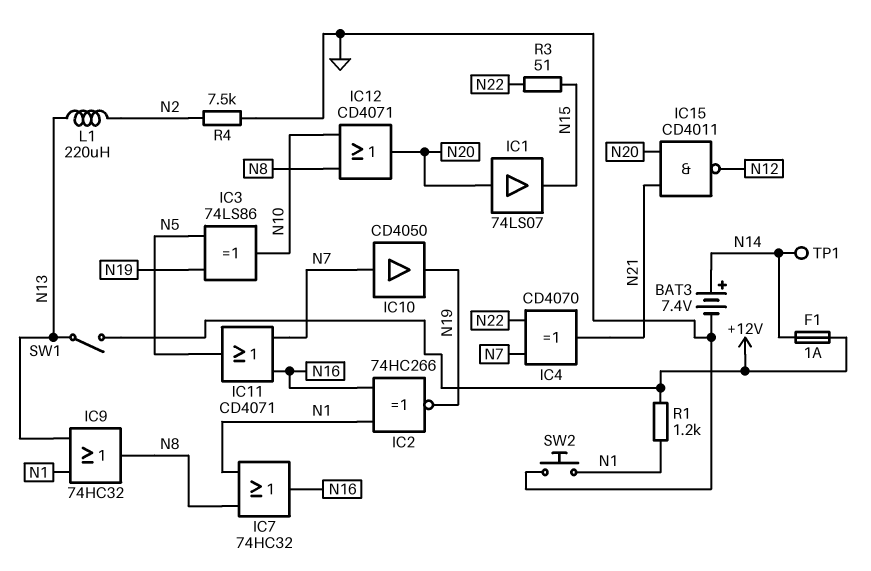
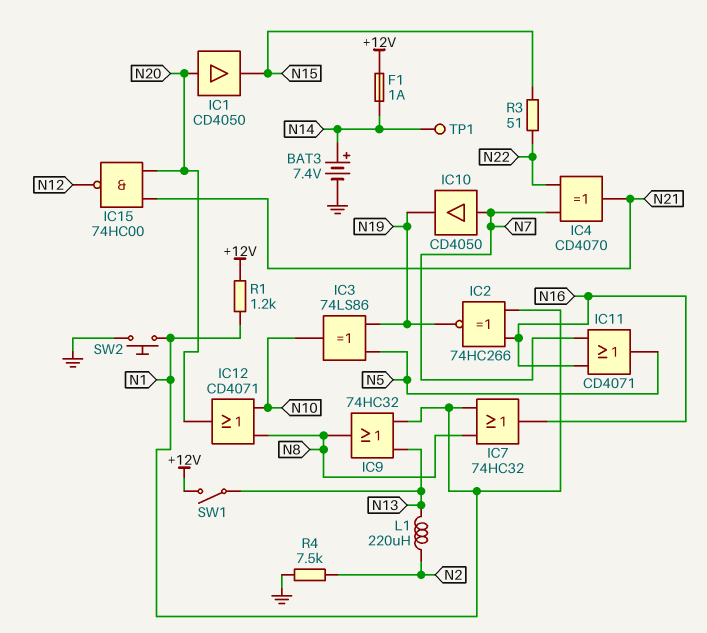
IC1: buffer 74LS07 (in N20, out N15) -> buffer CD4050 (in N20, out N15)
IC15: NAND CD4011 (in N20, in N21, out N12) -> NAND 74HC00 (in N20, in N21, out N12)

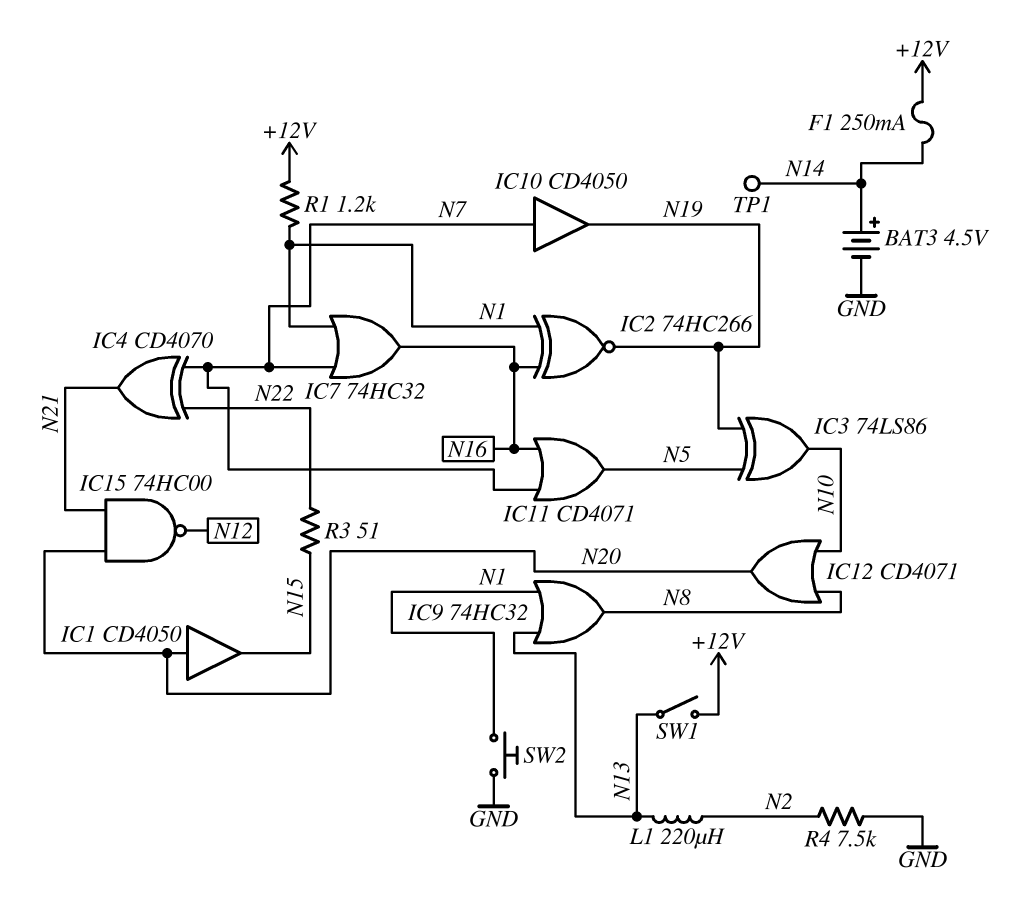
BAT3: 7.4V (plus N14, minus GND) -> 4.5V (plus N14, minus GND)
F1: 1A (+12V, N14) -> 250mA (+12V, N14)
IC7: OR 74HC32 (in N1, in N8, out N16) -> OR 74HC32 (in N1, in N7, out N16)

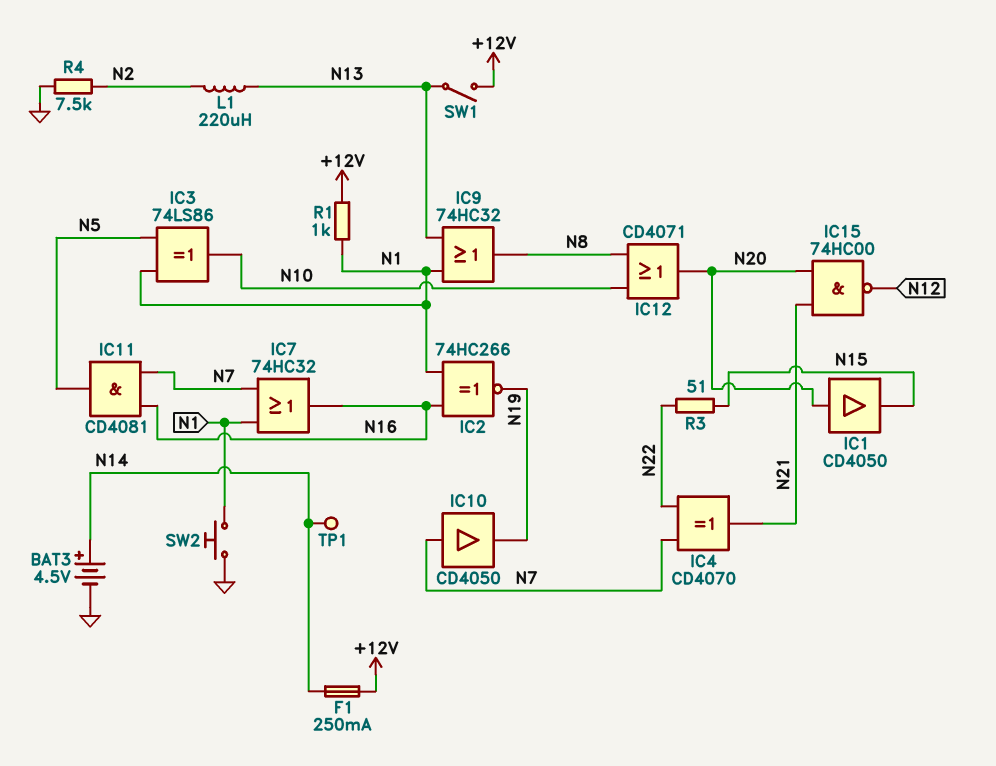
IC3: XOR 74LS86 (in N5, in N19, out N10) -> XOR 74LS86 (in N1, in N5, out N10)
IC11: OR CD4071 (in N7, in N16, out N5) -> AND CD4081 (in N7, in N16, out N5)
R1: 1.2k (+12V, N1) -> 1k (+12V, N1)

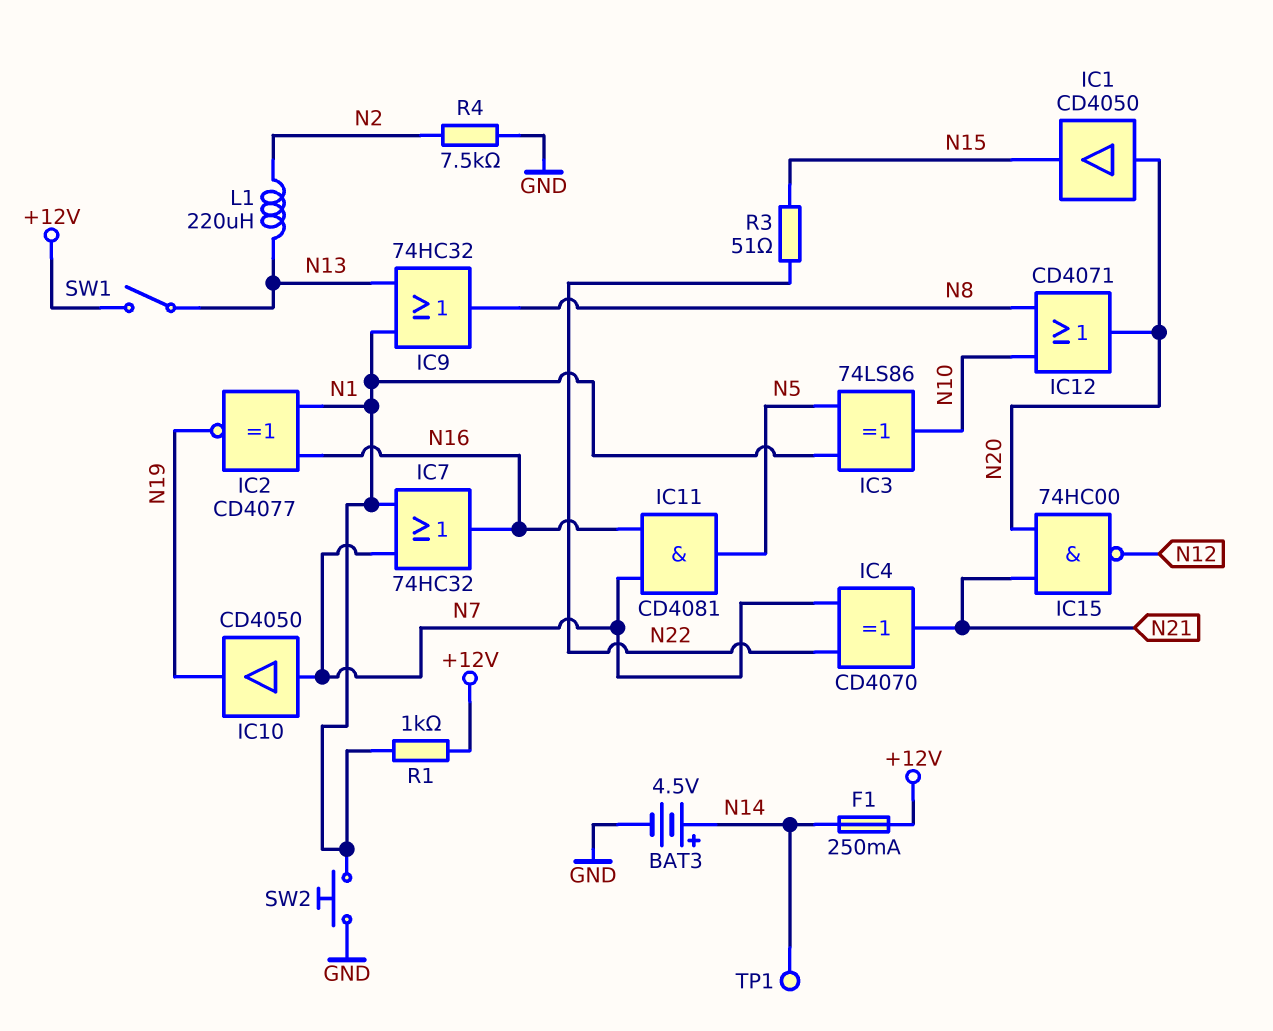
IC2: XNOR 74HC266 (in N1, in N16, out N19) -> XNOR CD4077 (in N1, in N16, out N19)

